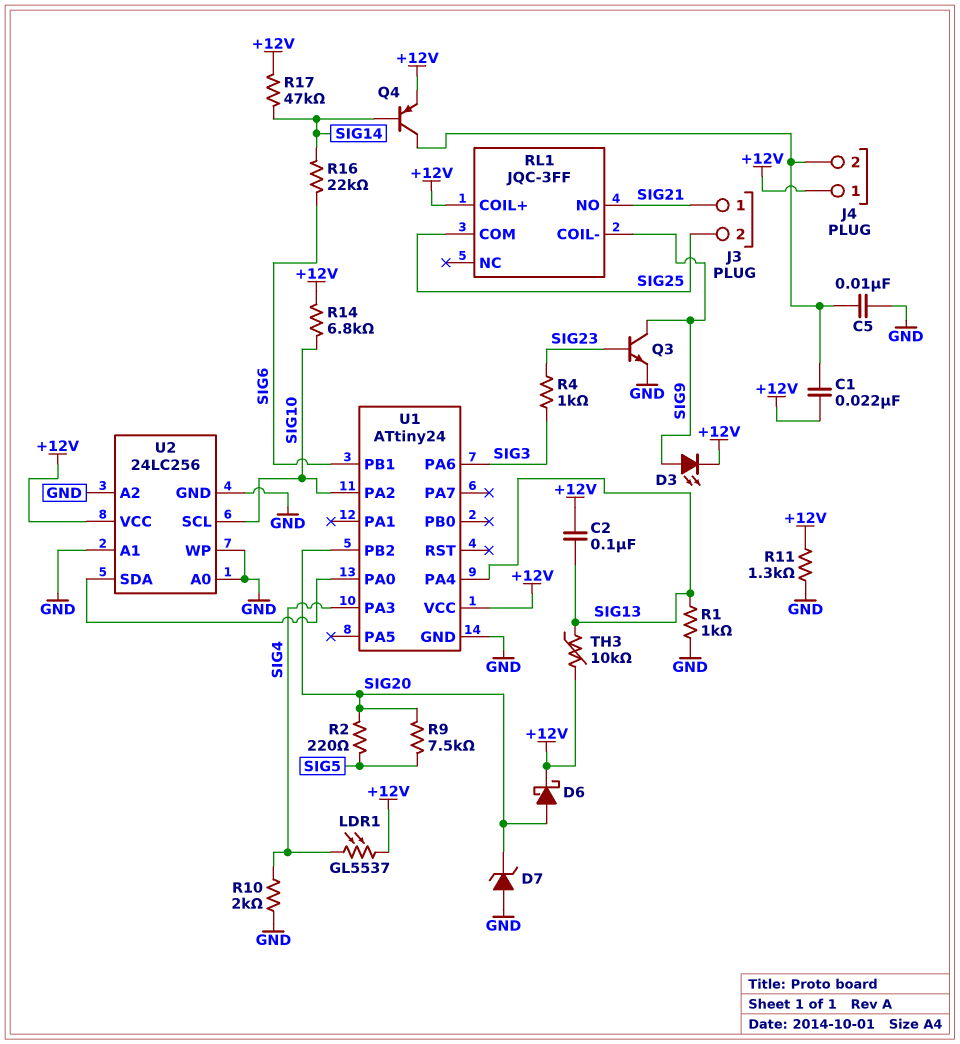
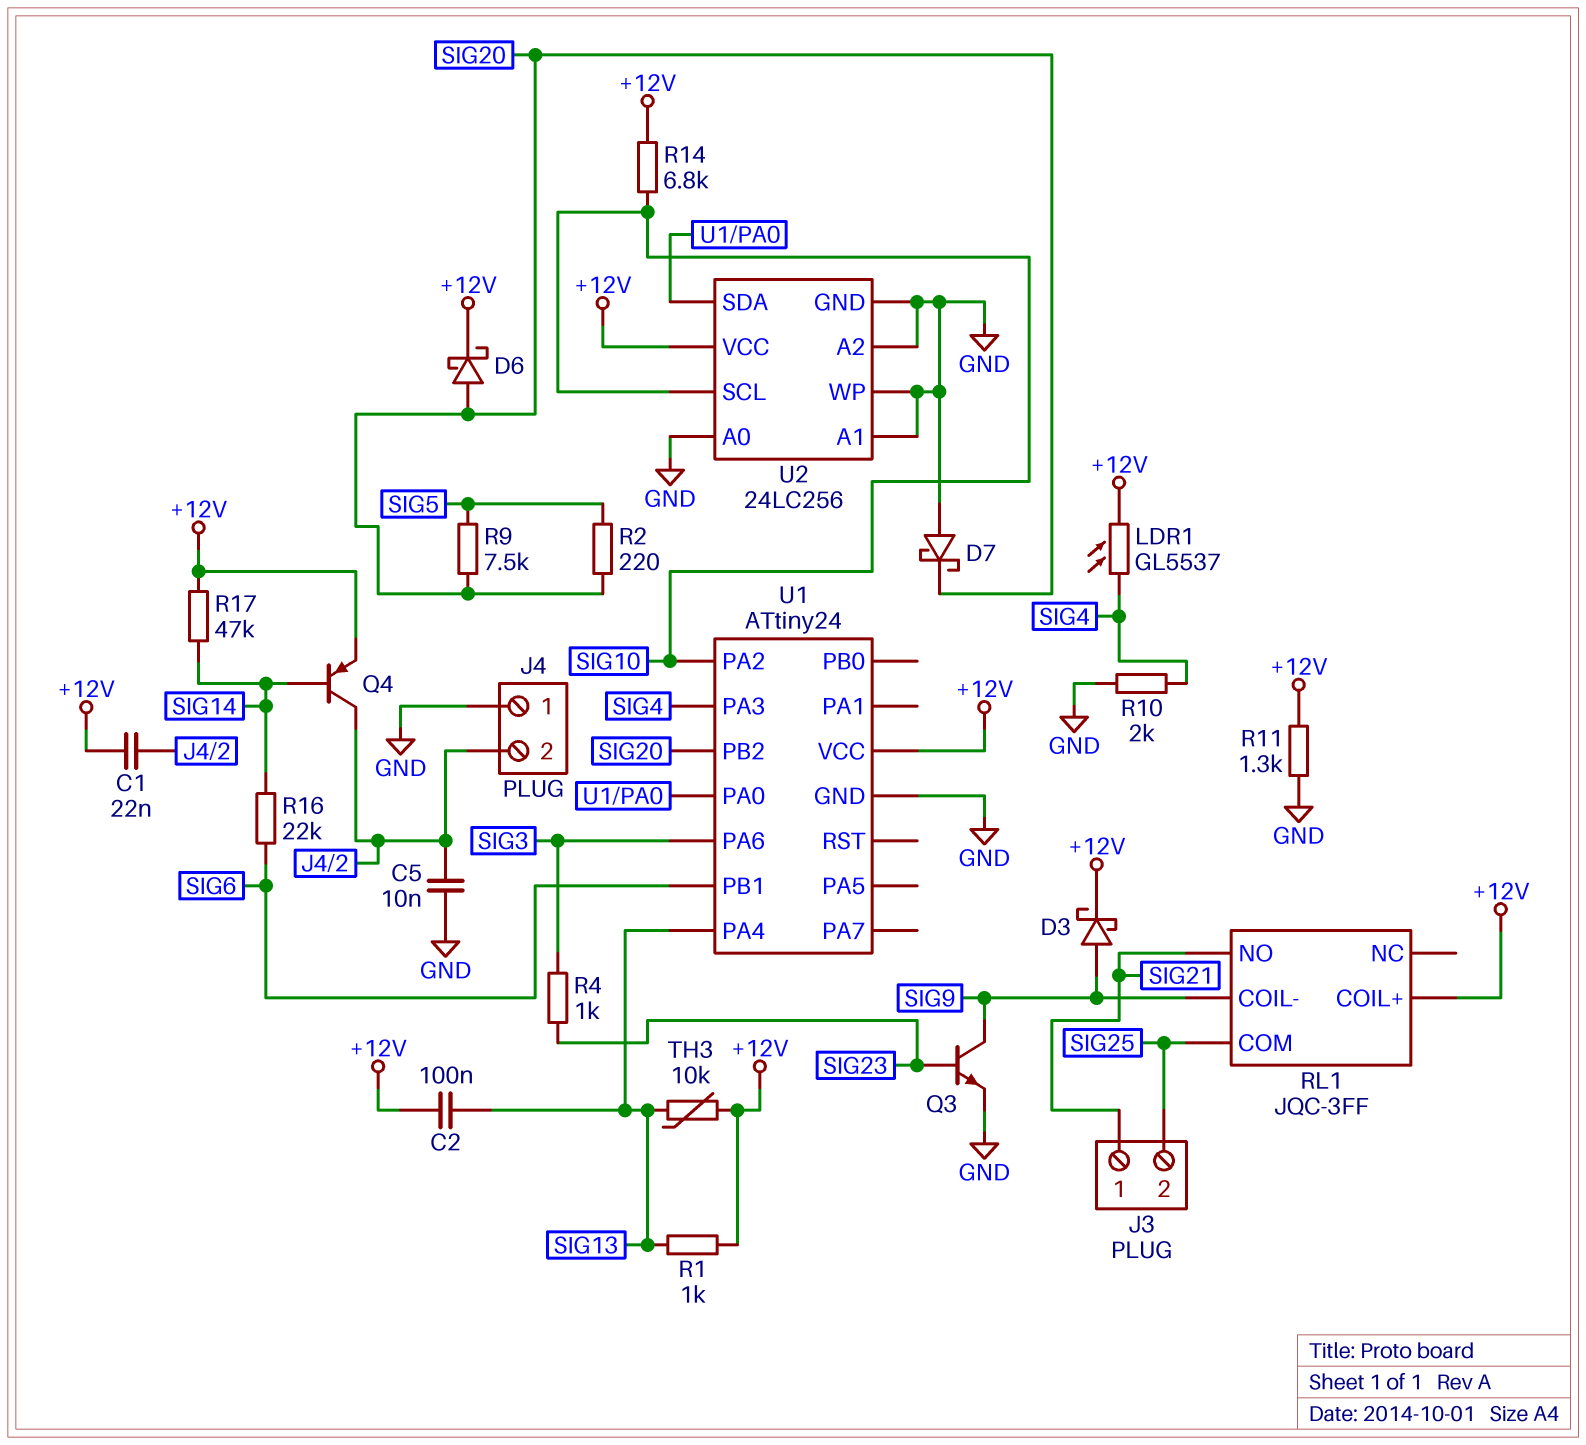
D3: LED (A SIG9, K +12V) -> schottky (A SIG9, K +12V)
D7: zener (A GND, K SIG20) -> schottky (A GND, K SIG20)
J4 pin 1: +12V -> GND
R1: 1k (GND, SIG13) -> 1k (+12V, SIG13)

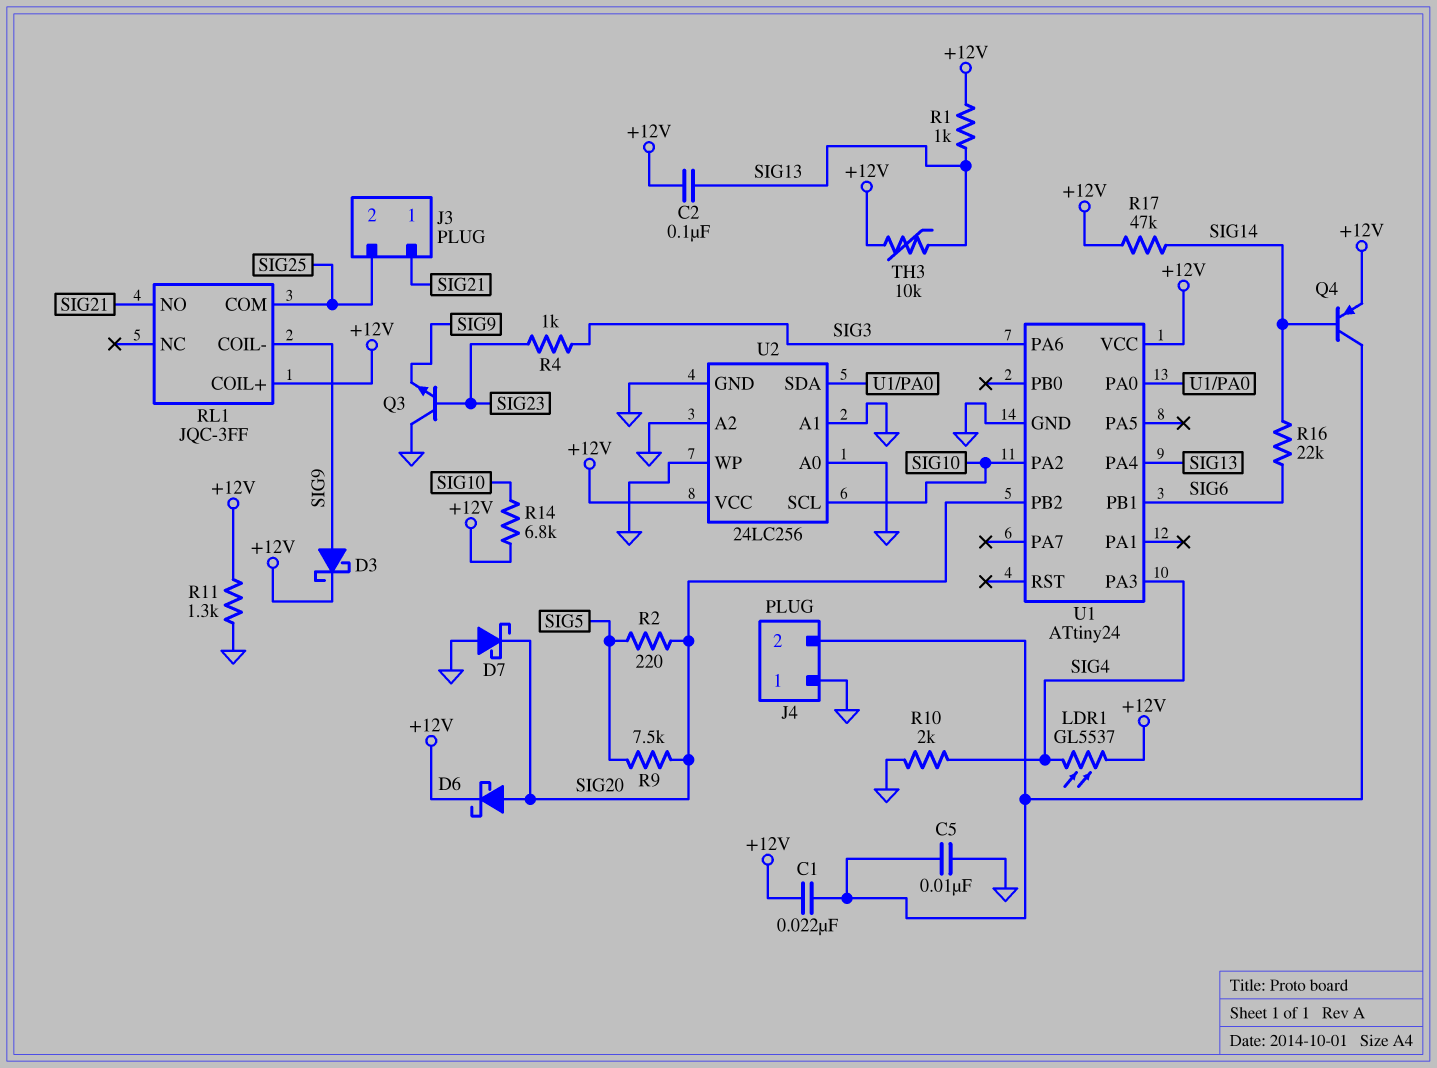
Q3: NPN (B SIG23, C SIG9, E GND) -> NPN (B SIG23, C GND, E SIG9)

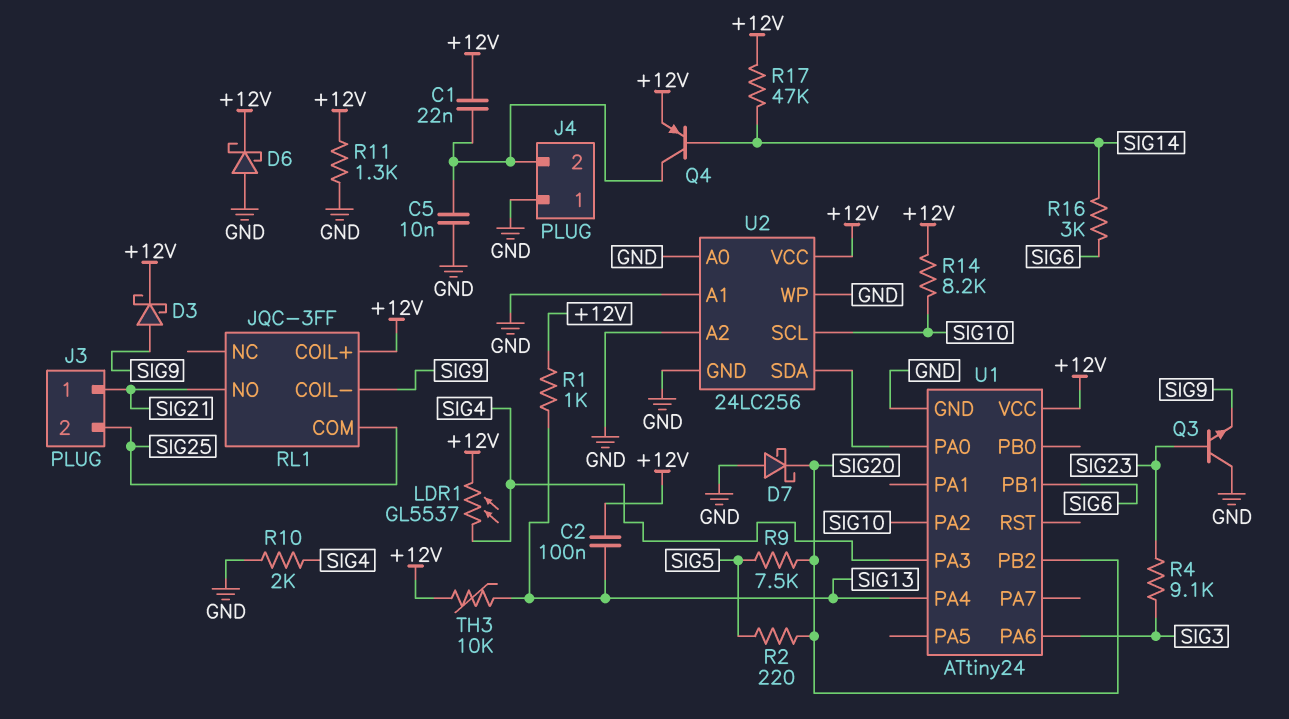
D6: schottky (A SIG20, K +12V) -> schottky (A GND, K +12V)
R4: 1k (SIG3, SIG23) -> 9.1k (SIG3, SIG23)
R14: 6.8k (+12V, SIG10) -> 8.2k (+12V, SIG10)
R16: 22k (SIG6, SIG14) -> 3k (SIG6, SIG14)

